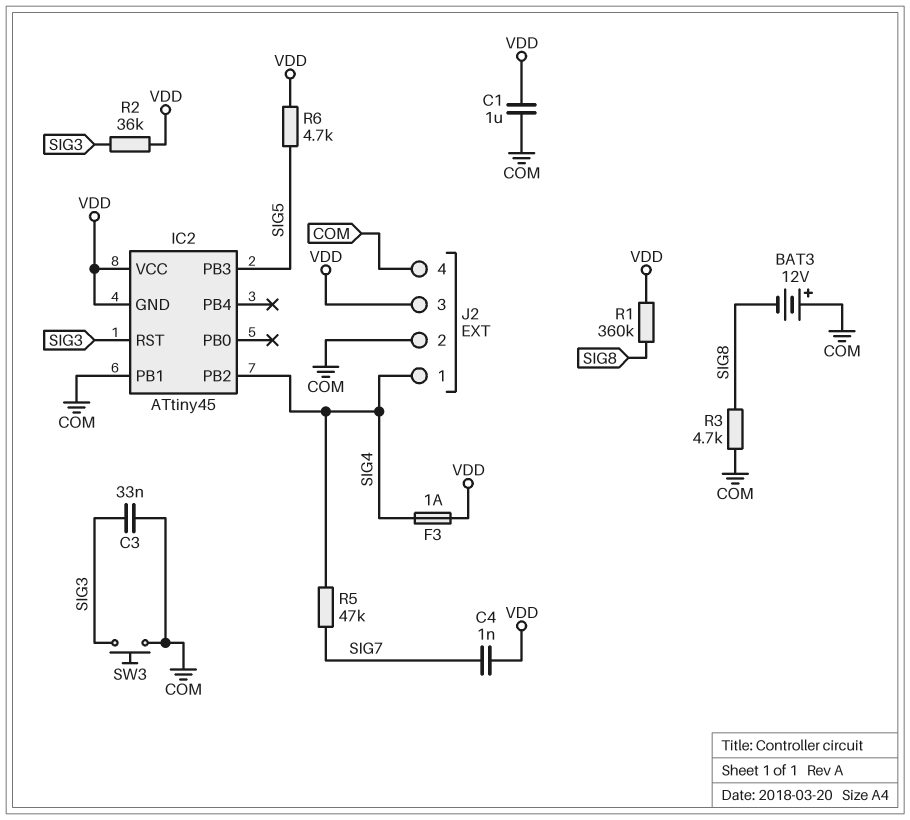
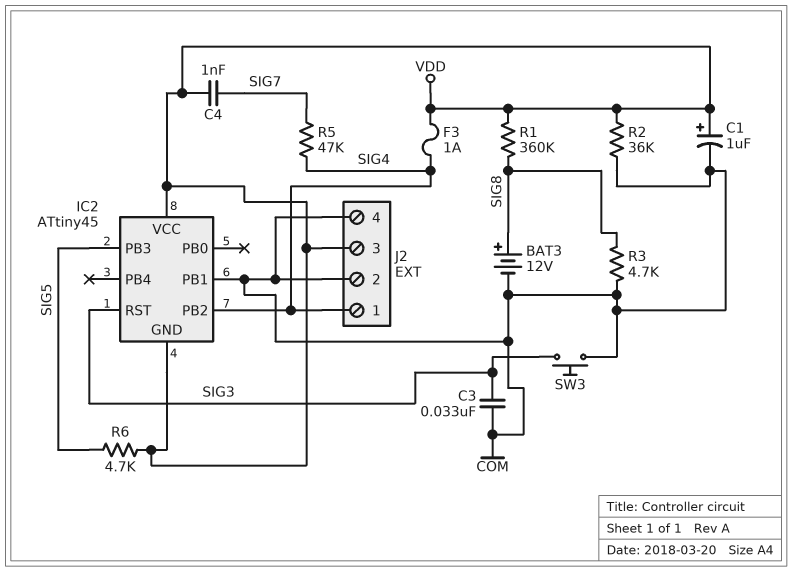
BAT3: 12V (plus COM, minus SIG8) -> 12V (plus SIG8, minus COM)
C1: 1uF (COM, VDD) -> 1uF (plus VDD, minus COM)
R2: 36k (SIG3, VDD) -> 36k (COM, VDD)

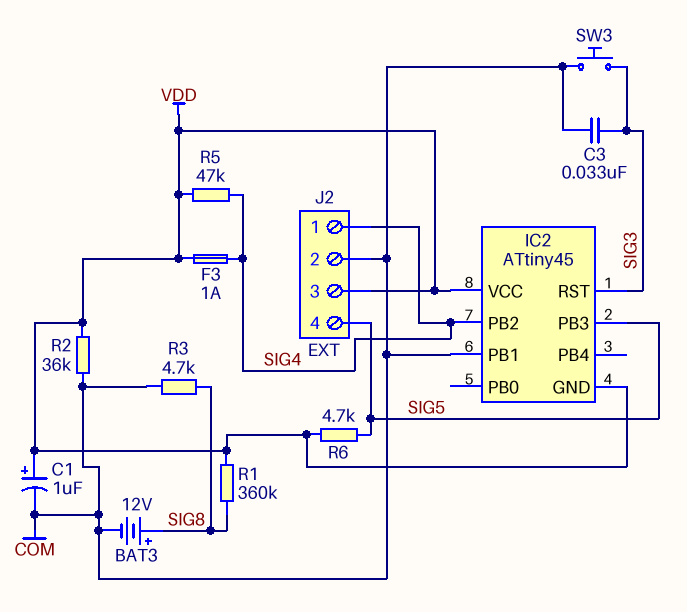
C4: 1nF (SIG7, VDD) -> none
J2 pin 4: COM -> SIG5
R5: 47k (SIG4, SIG7) -> 47k (SIG4, VDD)

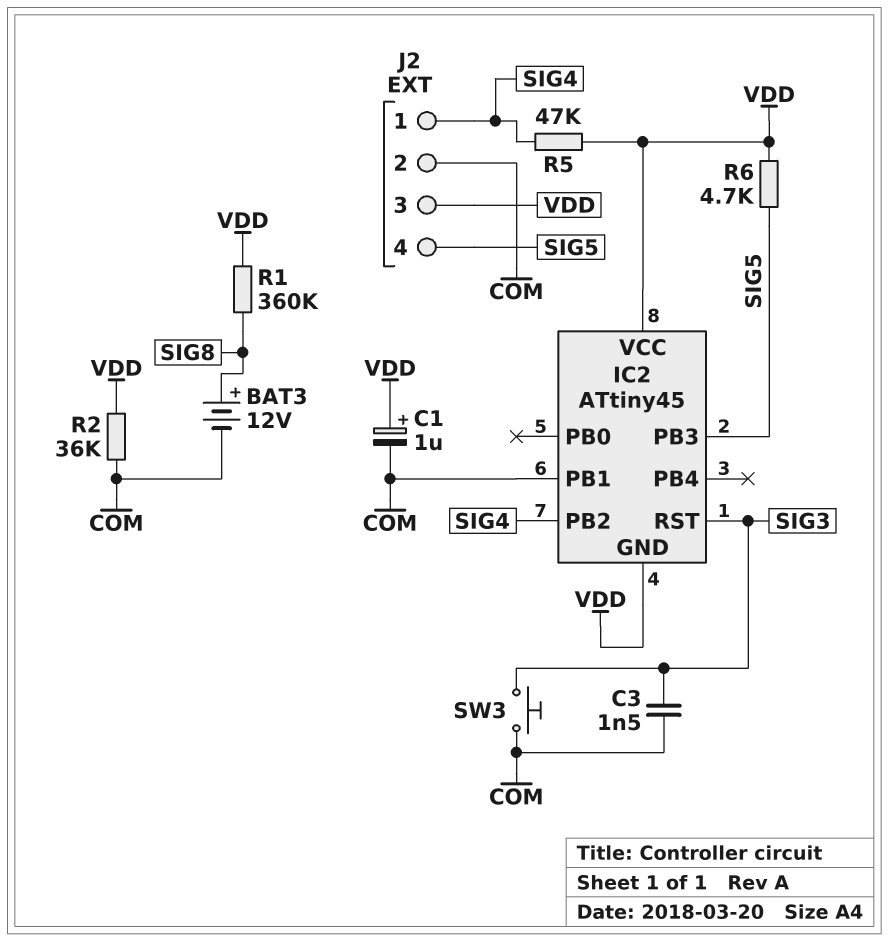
C3: 33nF (COM, SIG3) -> 1.5nF (COM, SIG3)
F3: 1A (SIG4, VDD) -> none
R3: 4.7k (COM, SIG8) -> none

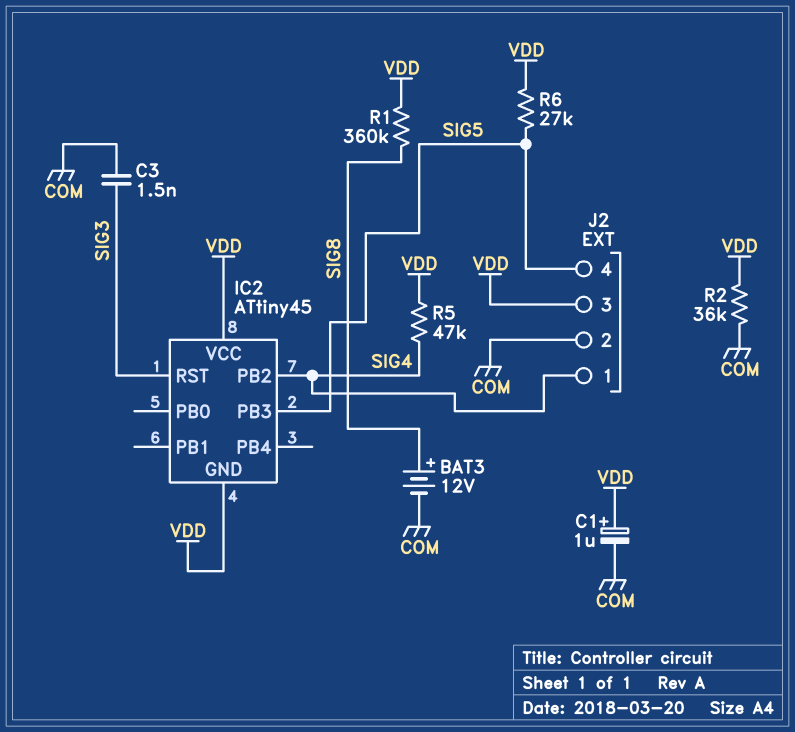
IC2 pin PB1: COM -> none
R6: 4.7k (SIG5, VDD) -> 27k (SIG5, VDD)
SW3: button (COM, SIG3) -> none

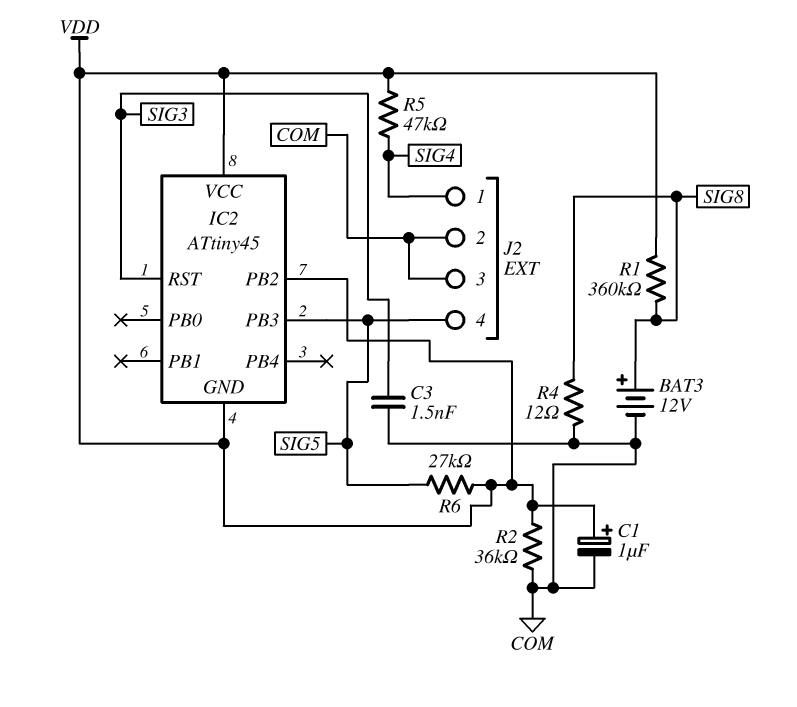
IC2 pin PB2: SIG4 -> VDD
J2 pin 3: VDD -> COM
R4: none -> 12 (COM, SIG8)

